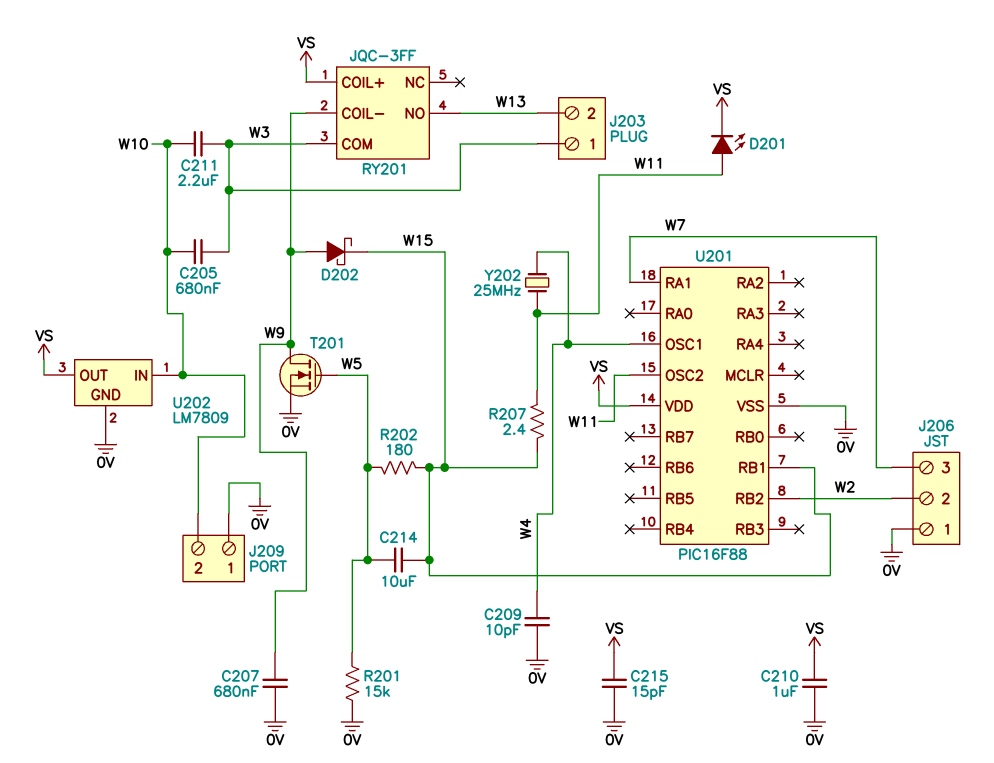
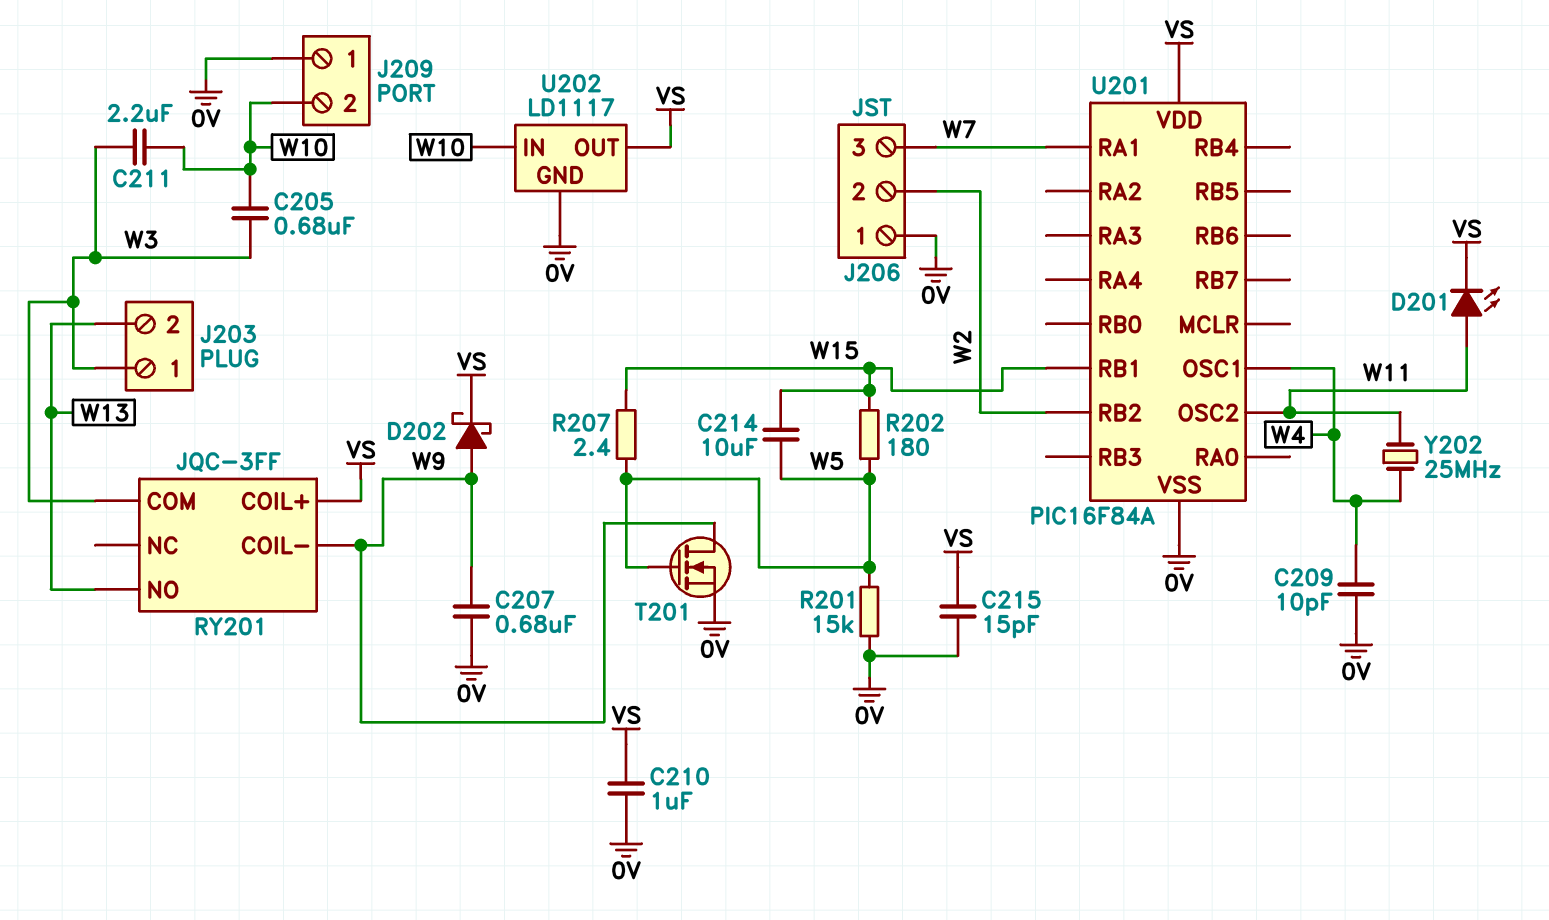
D202: schottky (A W9, K W15) -> schottky (A W9, K VS)
R207: 2.4 (W11, W15) -> 2.4 (W5, W15)
U201: PIC16F88 -> PIC16F84A
U202: LM7809 -> LD1117

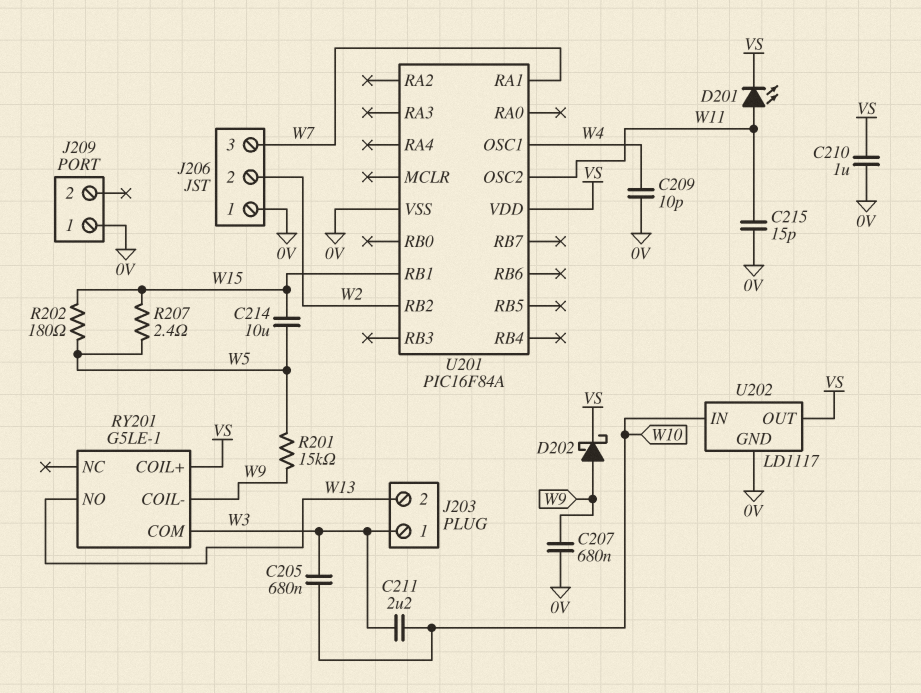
C215: 15pF (0V, VS) -> 15pF (0V, W11)
J209 pin 2: W10 -> none
R201: 15k (0V, W5) -> 15k (W5, W9)
RY201: JQC-3FF -> G5LE-1
T201: NMOS (G W5, D W9, S 0V) -> none
Y202: 25MHz (W4, W11) -> none

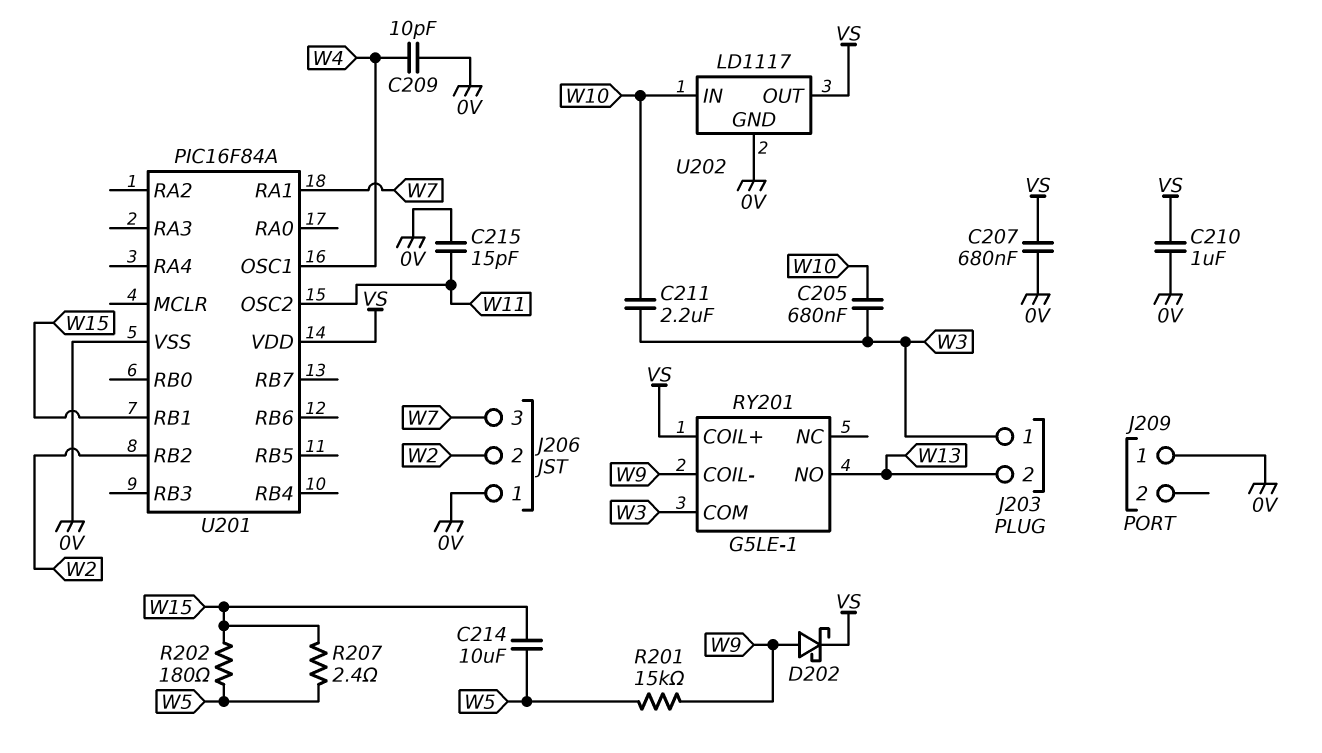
C207: 680nF (0V, W9) -> 680nF (0V, VS)
D201: LED (A W11, K VS) -> none

